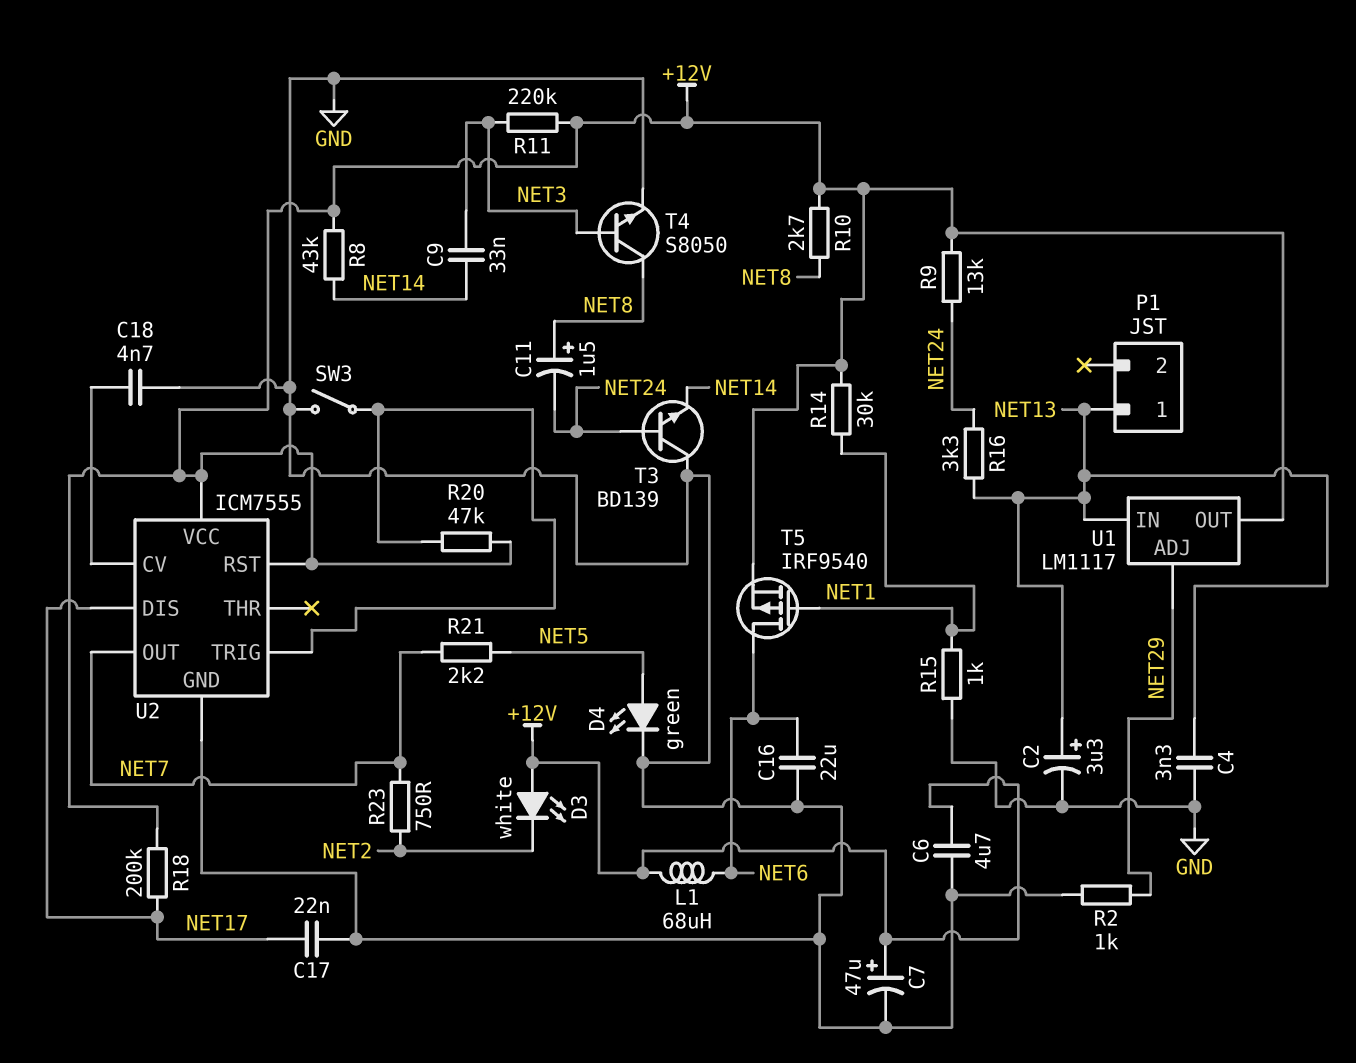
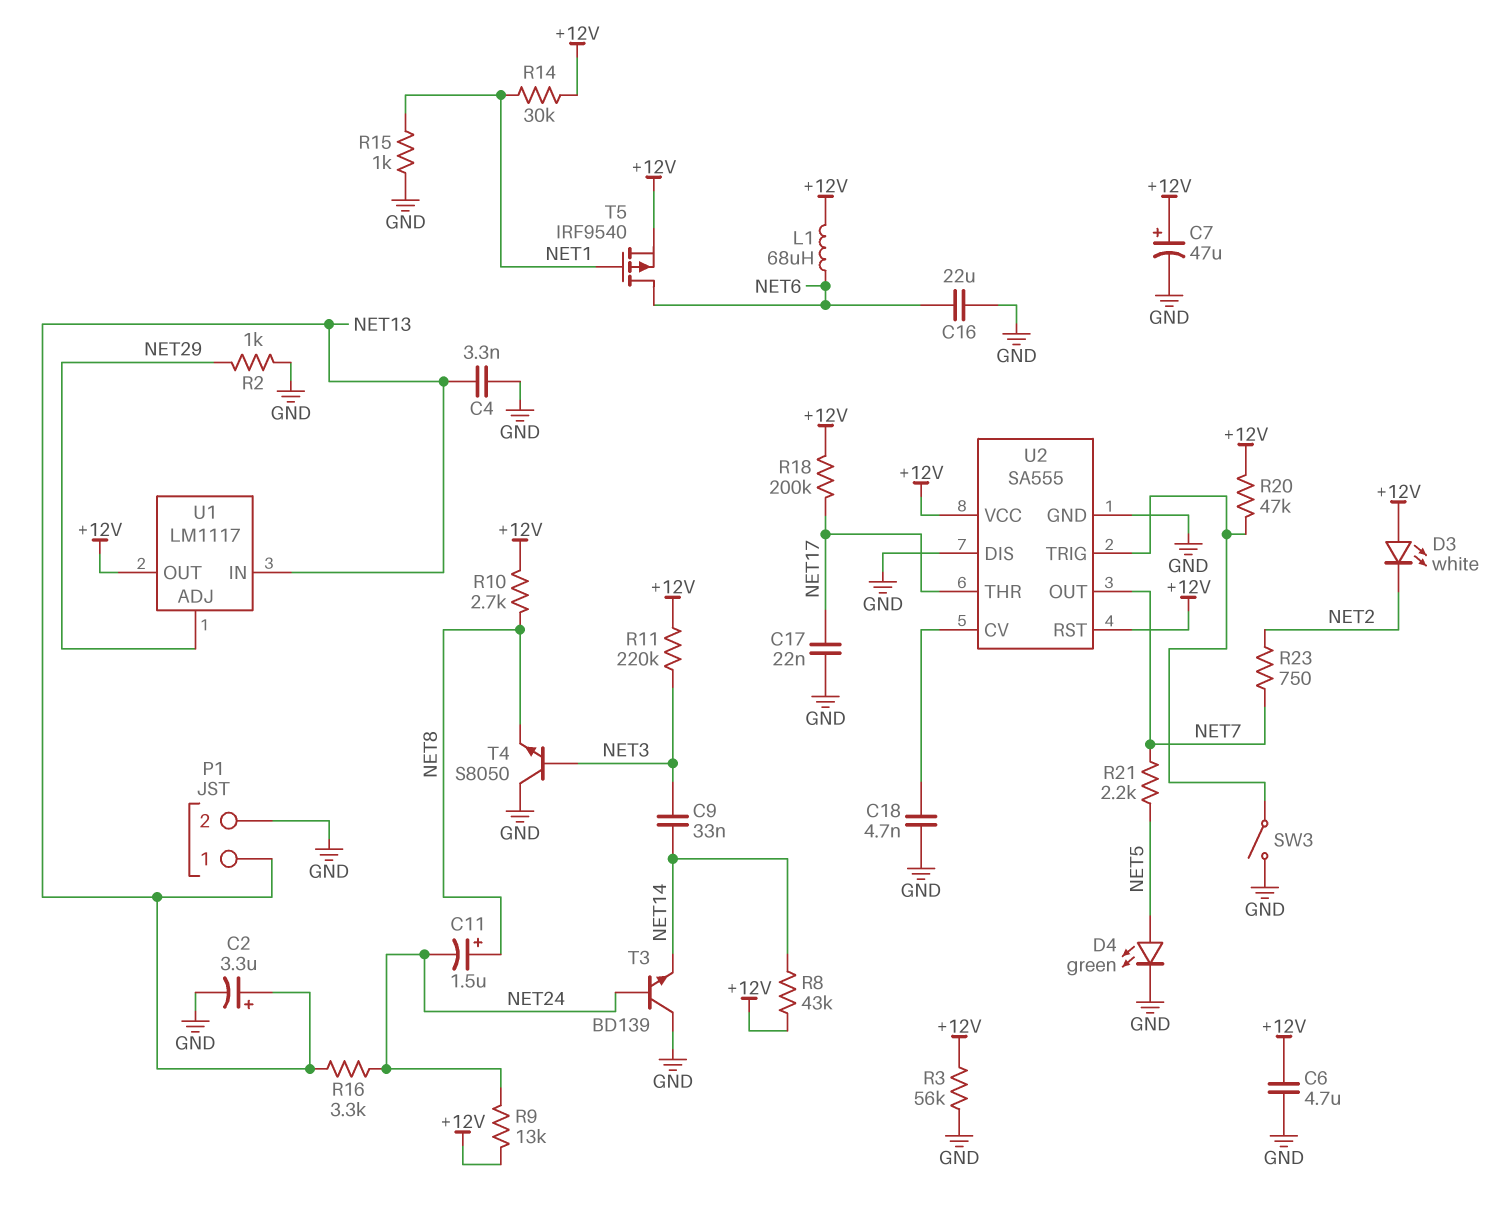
P1 pin 2: none -> GND
R3: none -> 56k (+12V, GND)
T4: NPN S8050 (B NET3, C NET8, E GND) -> NPN S8050 (B NET3, C GND, E NET8)
U2: ICM7555 -> SA555
U2 pin DIS: NET17 -> GND
U2 pin THR: none -> NET17

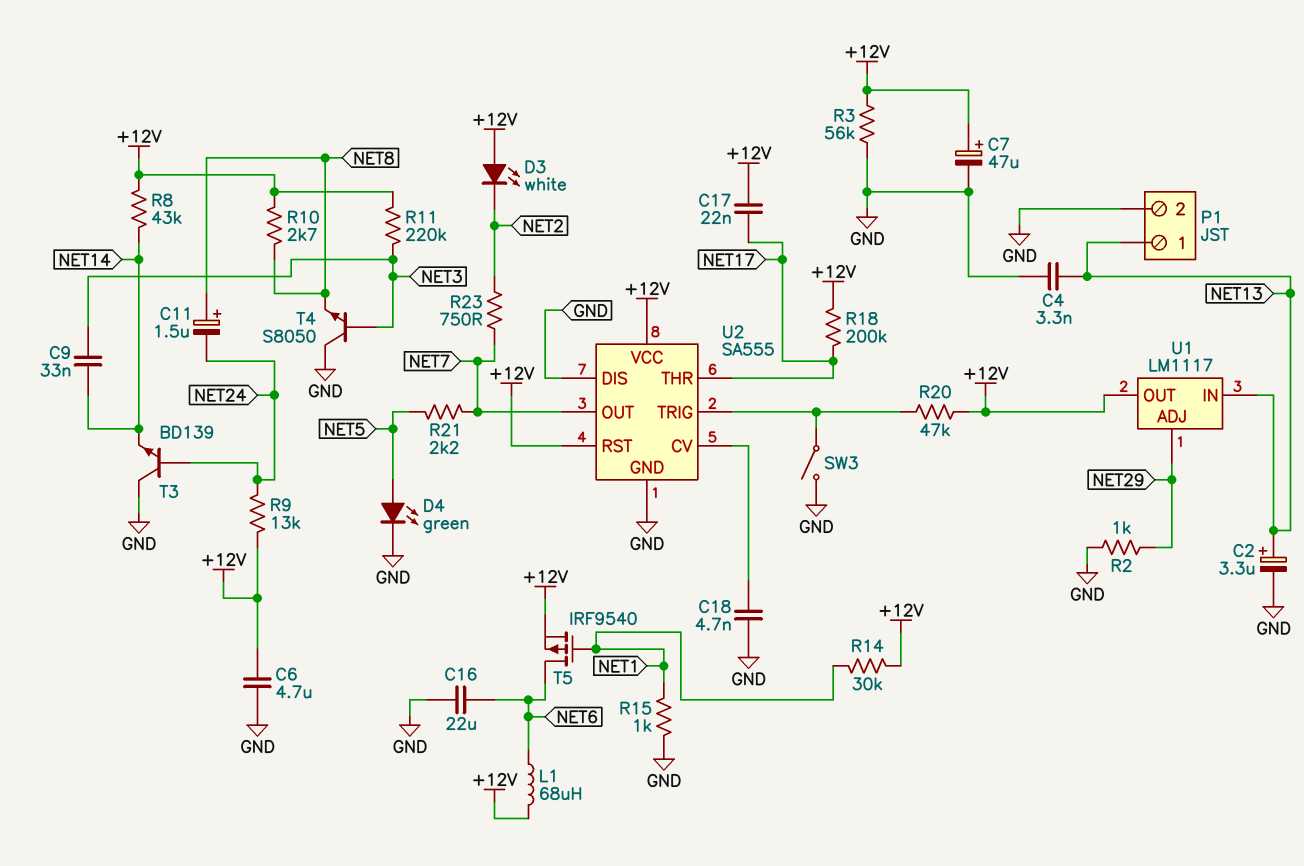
C17: 22nF (GND, NET17) -> 22nF (+12V, NET17)
R16: 3.3k (NET13, NET24) -> none

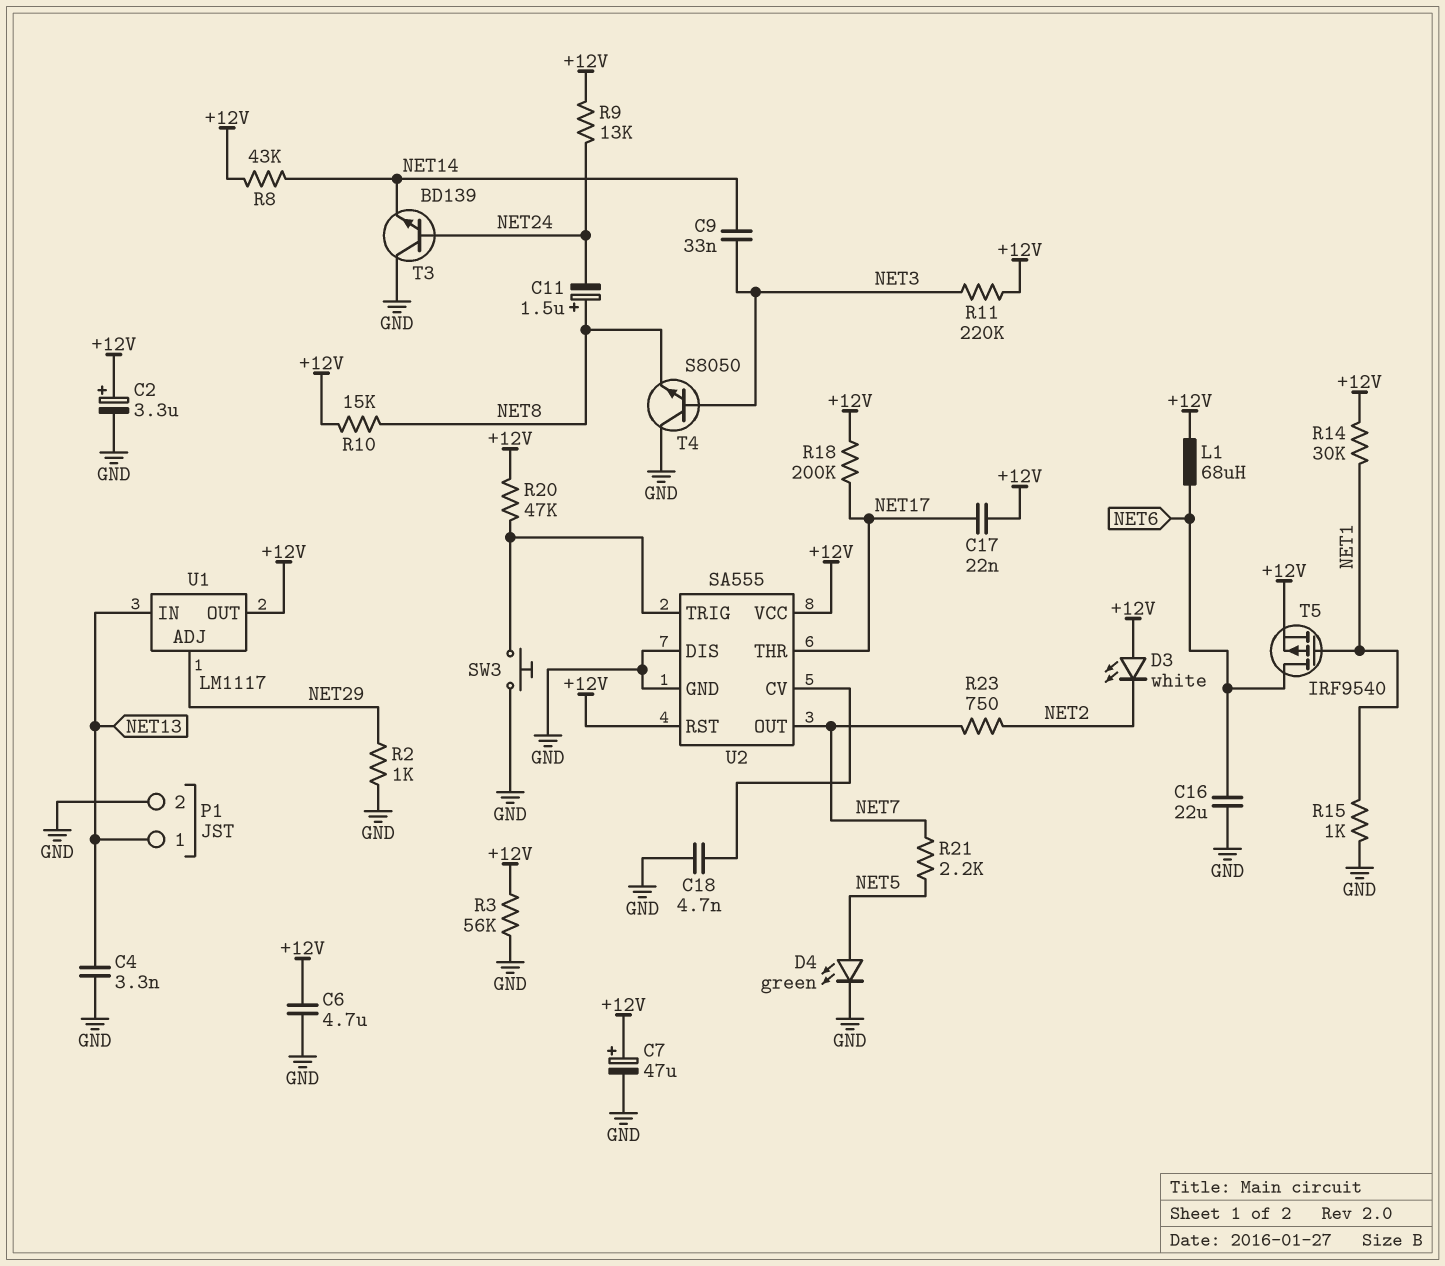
C2: 3.3uF (plus NET13, minus GND) -> 3.3uF (plus +12V, minus GND)
R10: 2.7k (+12V, NET8) -> 15k (+12V, NET8)
SW3: switch (GND, U2/TRIG) -> button (GND, U2/TRIG)

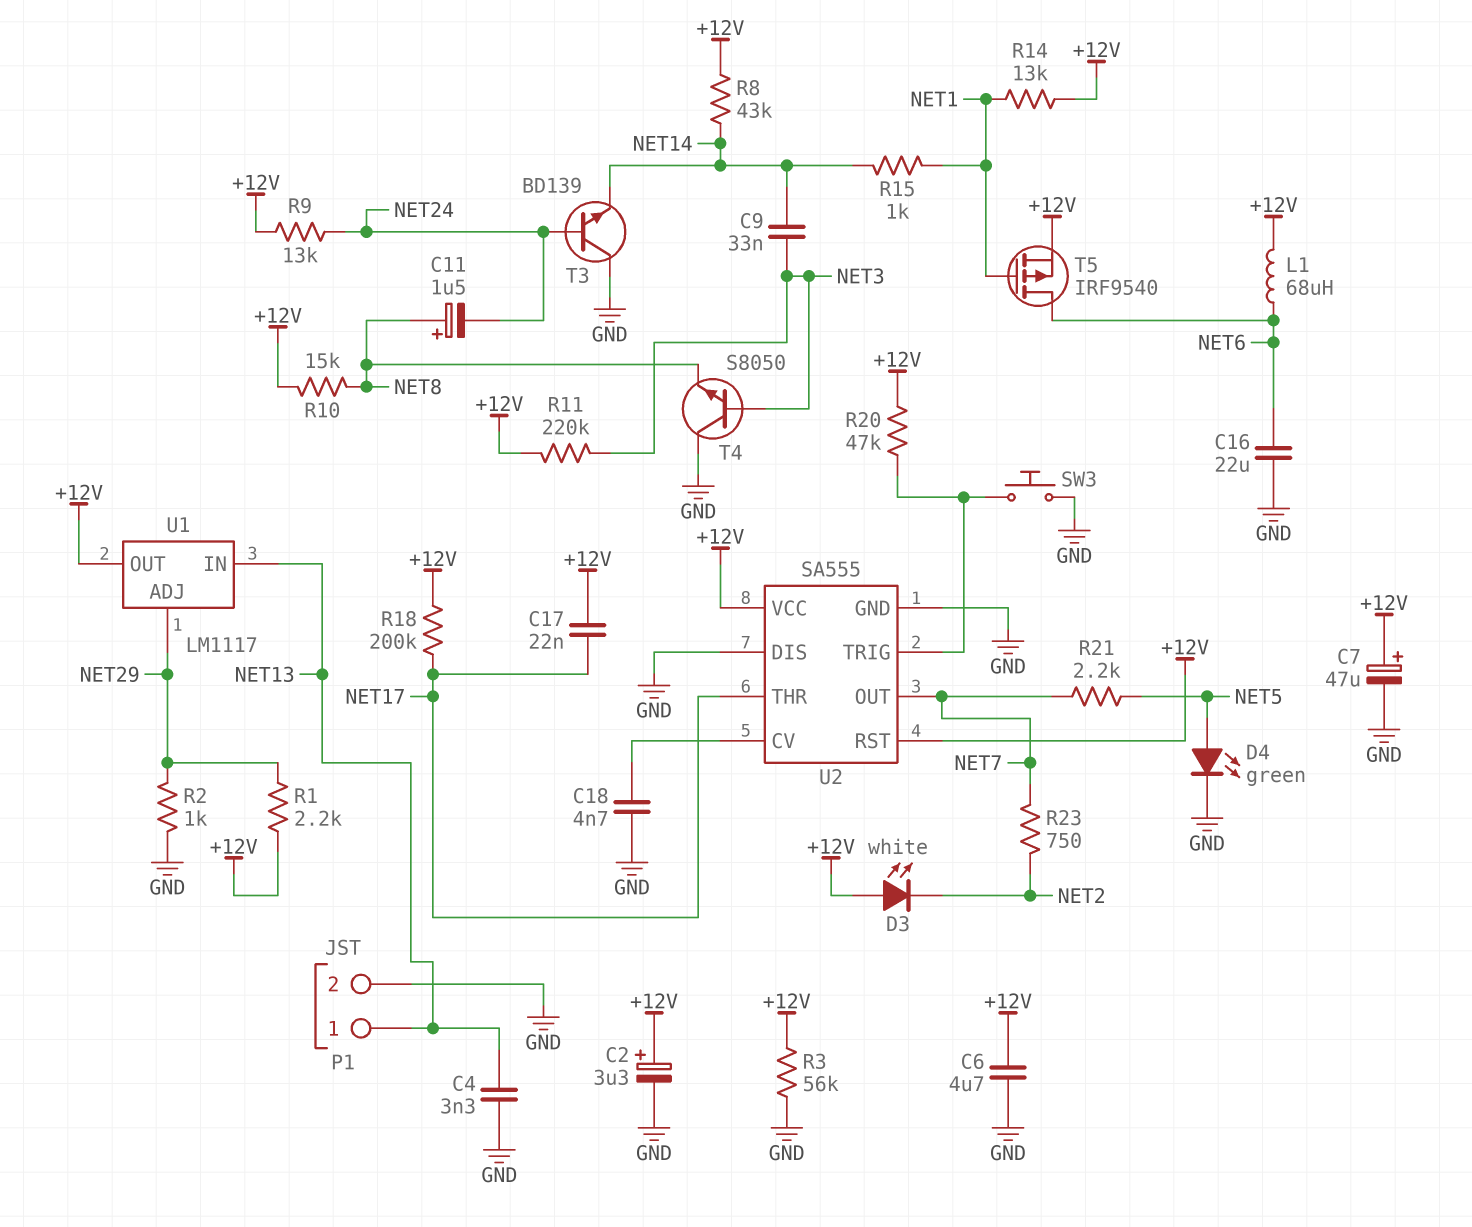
R1: none -> 2.2k (+12V, NET29)
R14: 30k (+12V, NET1) -> 13k (+12V, NET1)
R15: 1k (GND, NET1) -> 1k (NET1, NET14)

